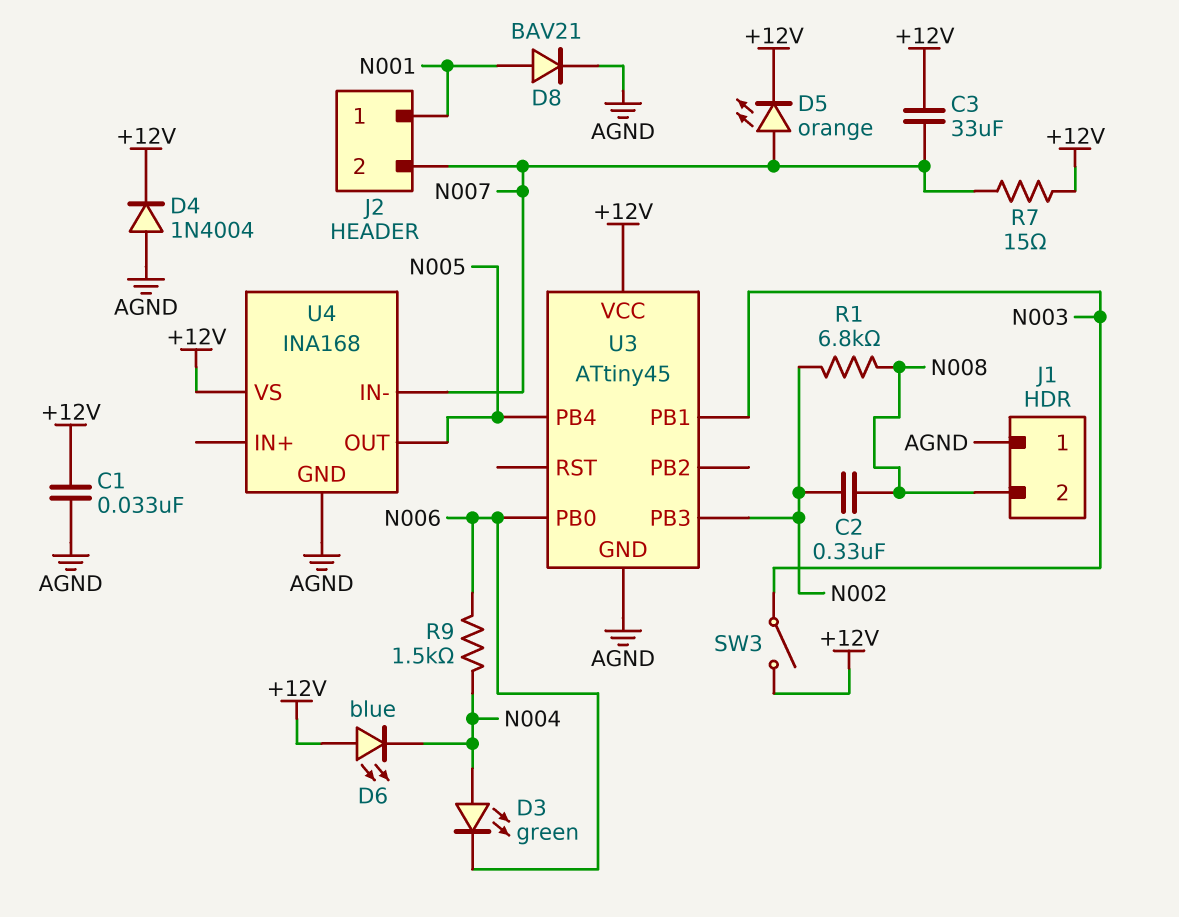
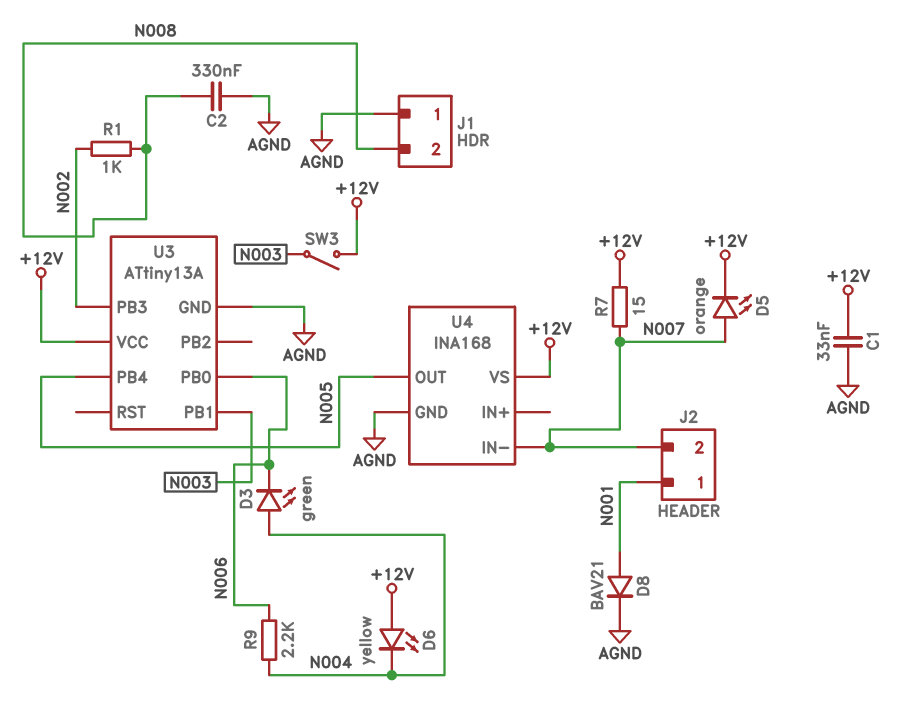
C2: 330nF (N002, N008) -> 330nF (AGND, N008)
C3: 33uF (+12V, N007) -> none
D4: diode 1N4004 (A AGND, K +12V) -> none
D6: LED blue (A +12V, K N004) -> LED yellow (A +12V, K N004)
R1: 6.8k (N002, N008) -> 1k (N002, N008)
R9: 1.5k (N004, N006) -> 2.2k (N004, N006)
U3: ATtiny45 -> ATtiny13A

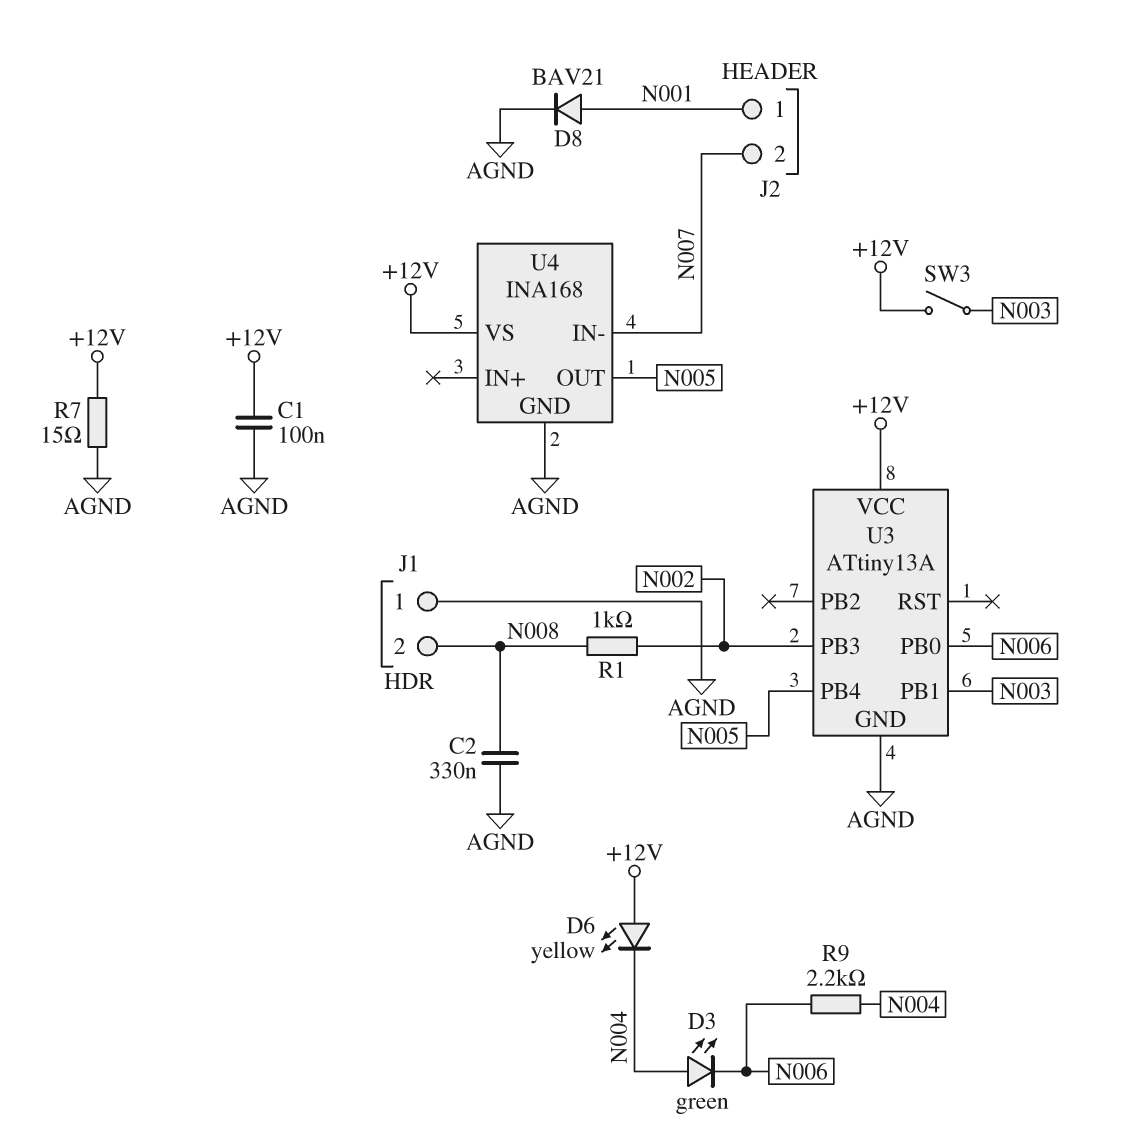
C1: 33nF (+12V, AGND) -> 100nF (+12V, AGND)
D5: LED orange (A N007, K +12V) -> none
R7: 15 (+12V, N007) -> 15 (+12V, AGND)

